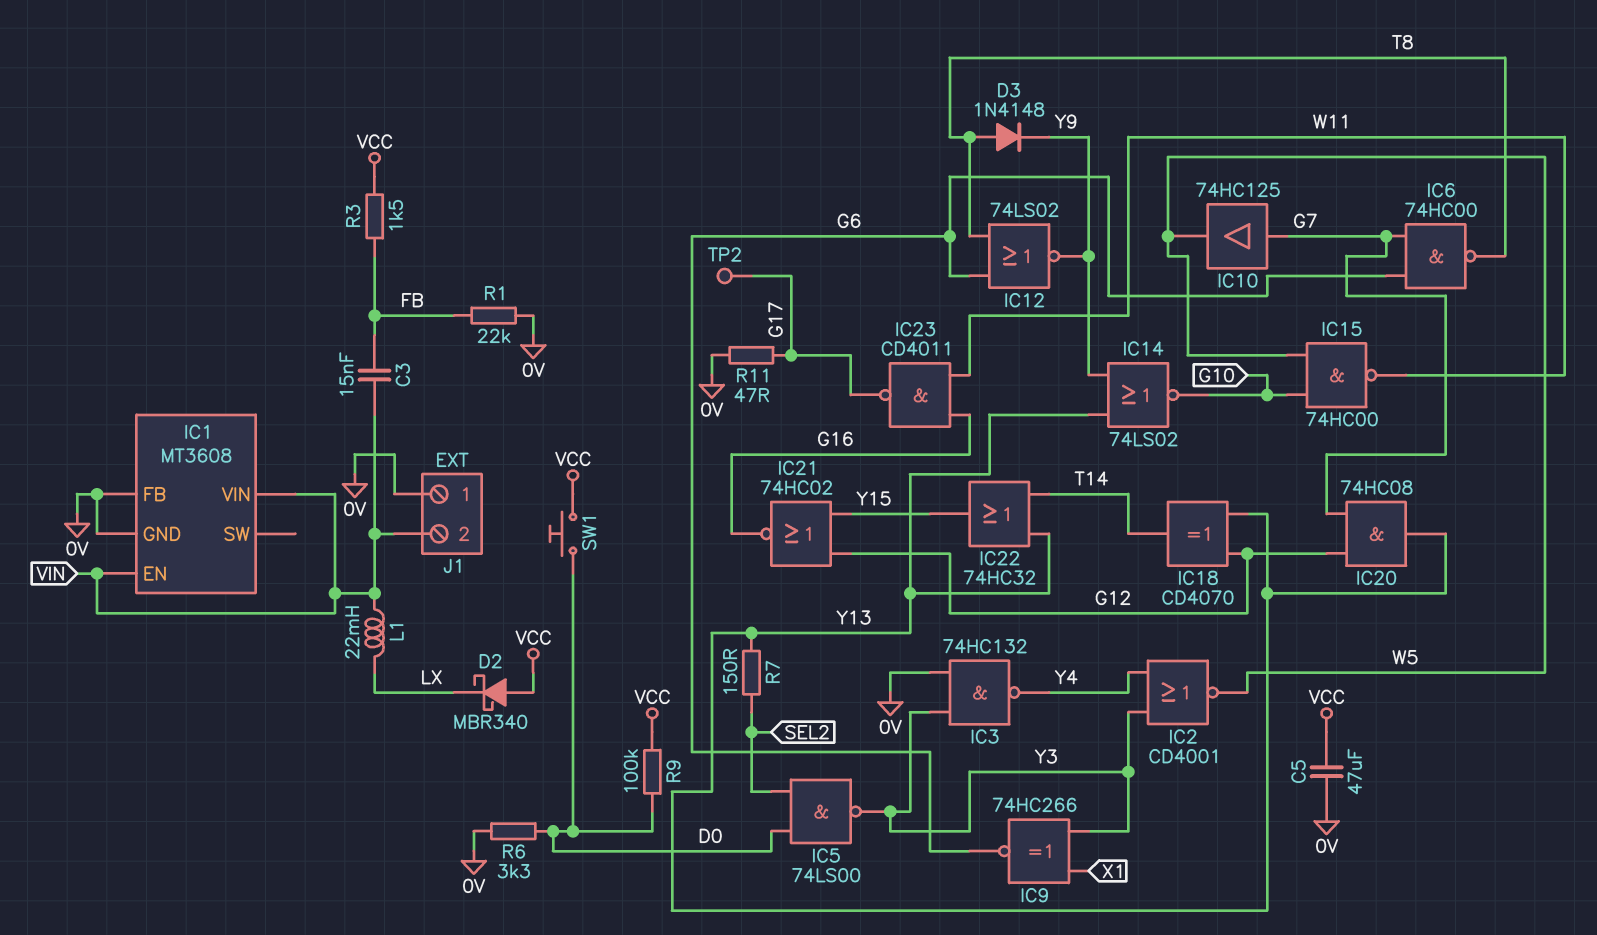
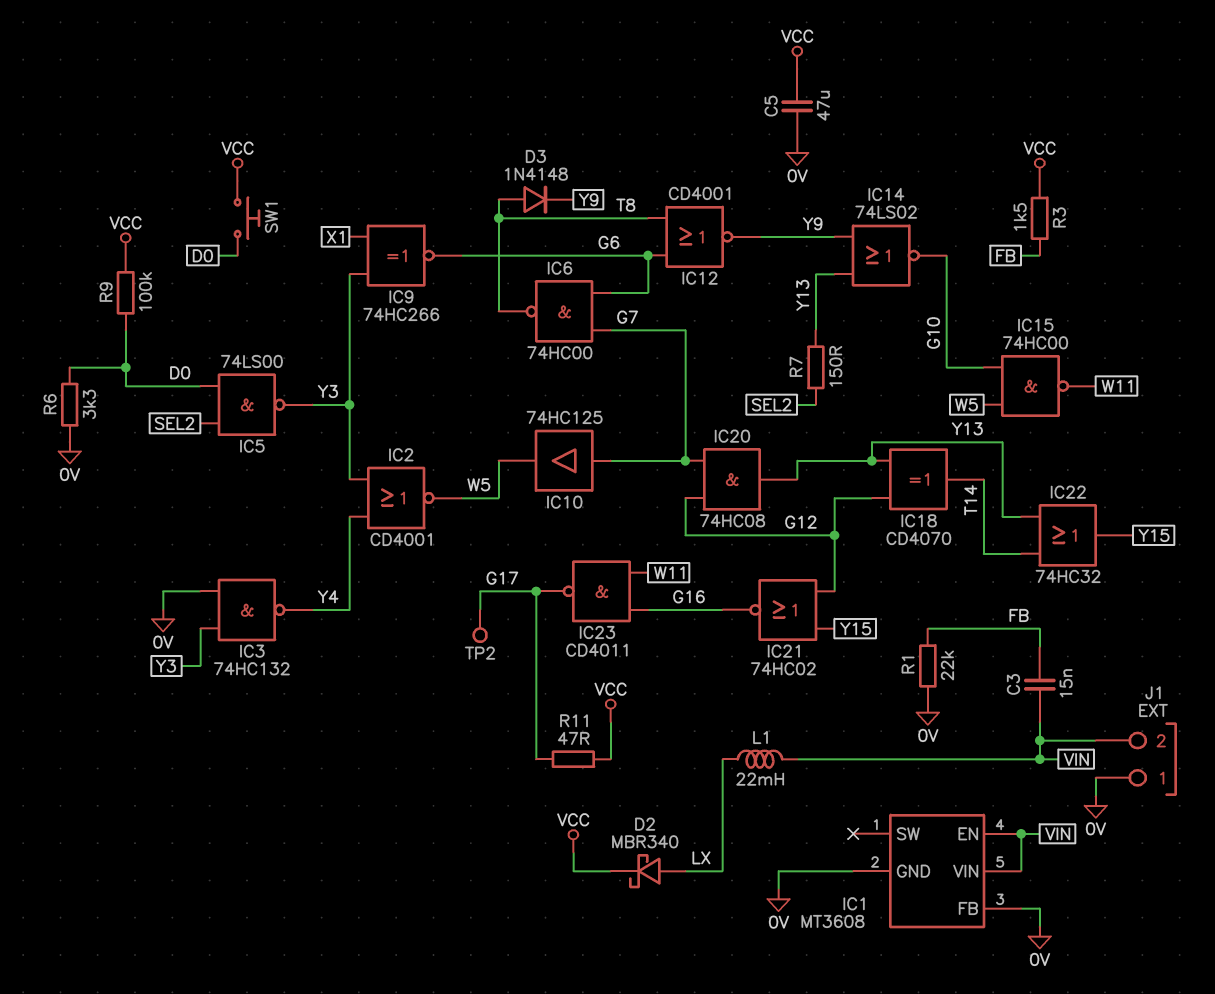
D2: schottky MBR340 (A VCC, K LX) -> schottky MBR340 (A LX, K VCC)
IC12: NOR 74LS02 (in G6, in T8, out Y9) -> NOR CD4001 (in G6, in T8, out Y9)
R11: 47 (0V, G17) -> 47 (G17, VCC)

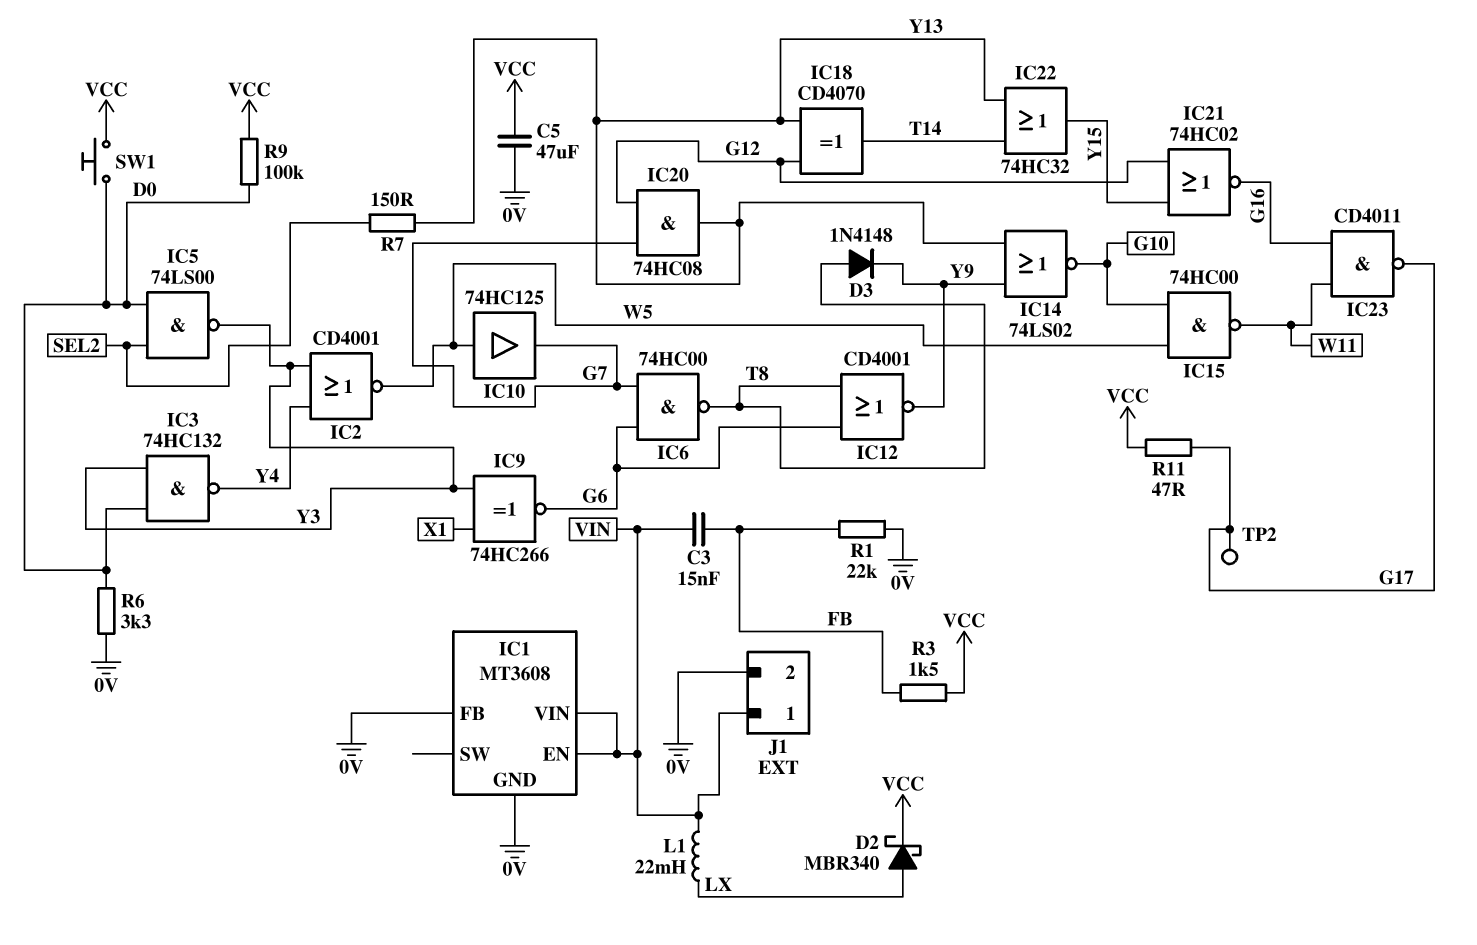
IC3: NAND 74HC132 (in 0V, in Y3, out Y4) -> NAND 74HC132 (in D0, in Y3, out Y4)
IC10: buffer 74HC125 (in G7, out W5) -> buffer 74HC125 (in W5, out G7)
J1 pin 1: 0V -> VIN
J1 pin 2: VIN -> 0V

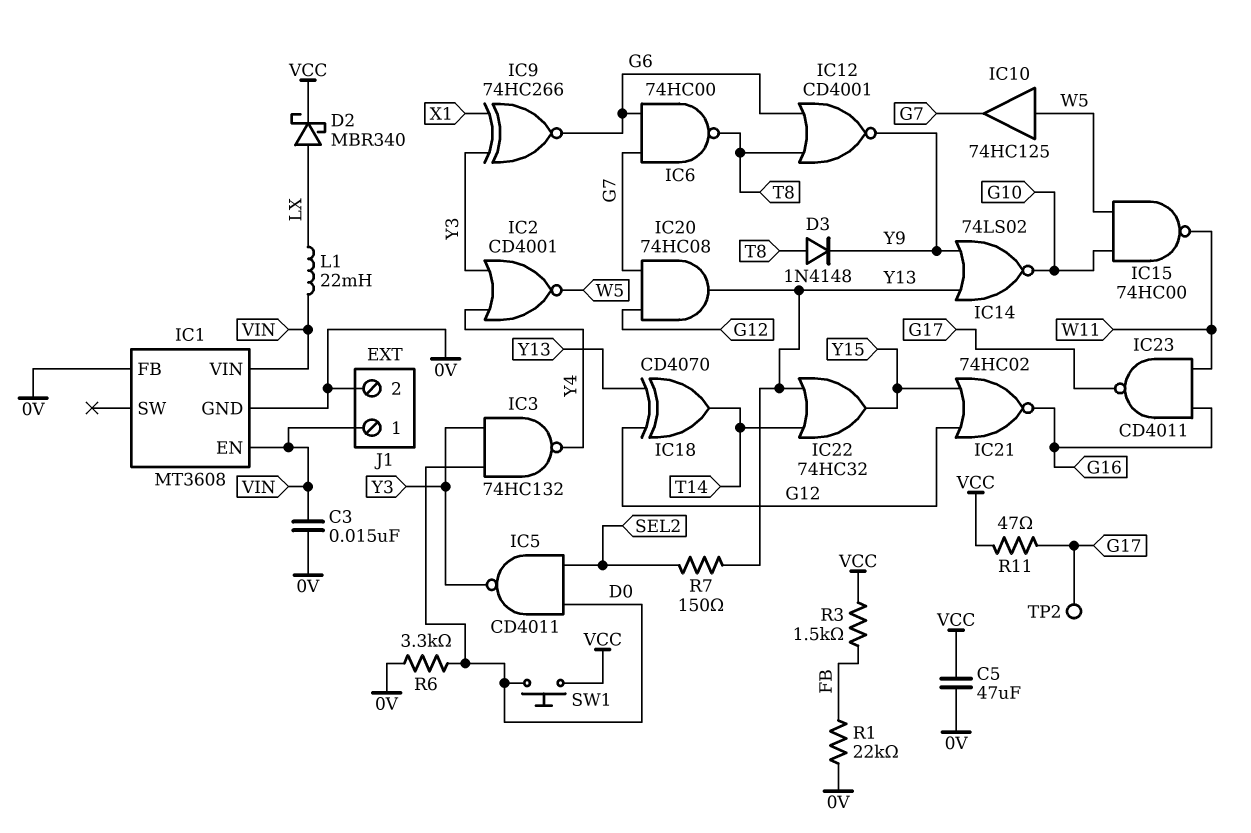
C3: 15nF (FB, VIN) -> 15nF (0V, VIN)
IC5: NAND 74LS00 (in D0, in SEL2, out Y3) -> NAND CD4011 (in D0, in SEL2, out Y3)
R9: 100k (D0, VCC) -> none

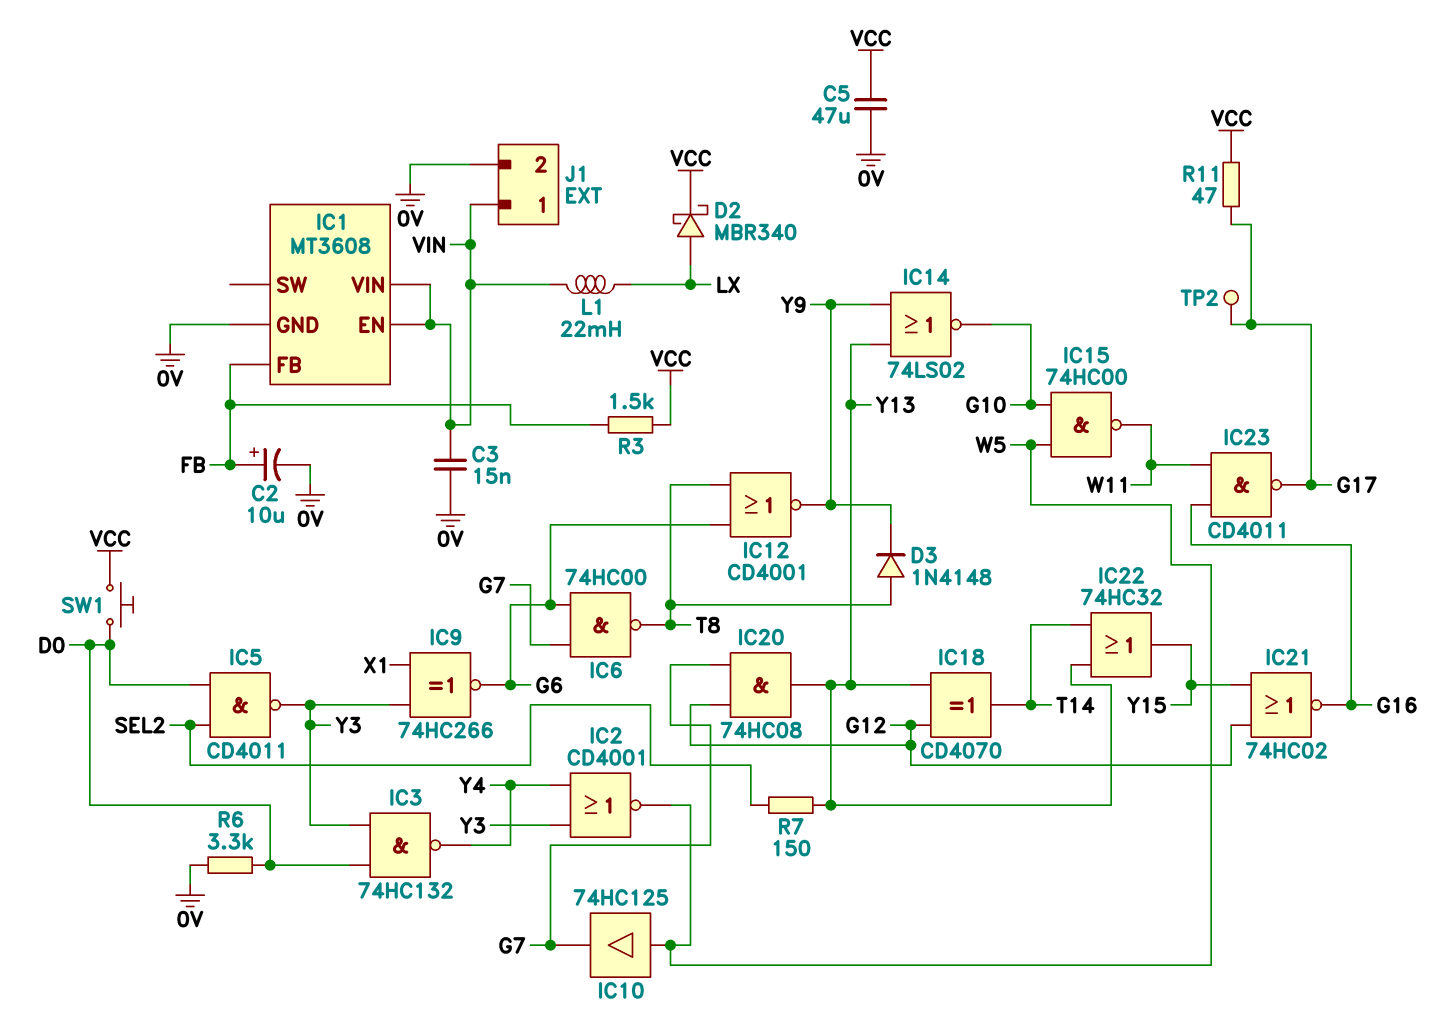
C2: none -> 10uF (plus FB, minus 0V)
IC1 pin FB: 0V -> FB
R1: 22k (0V, FB) -> none

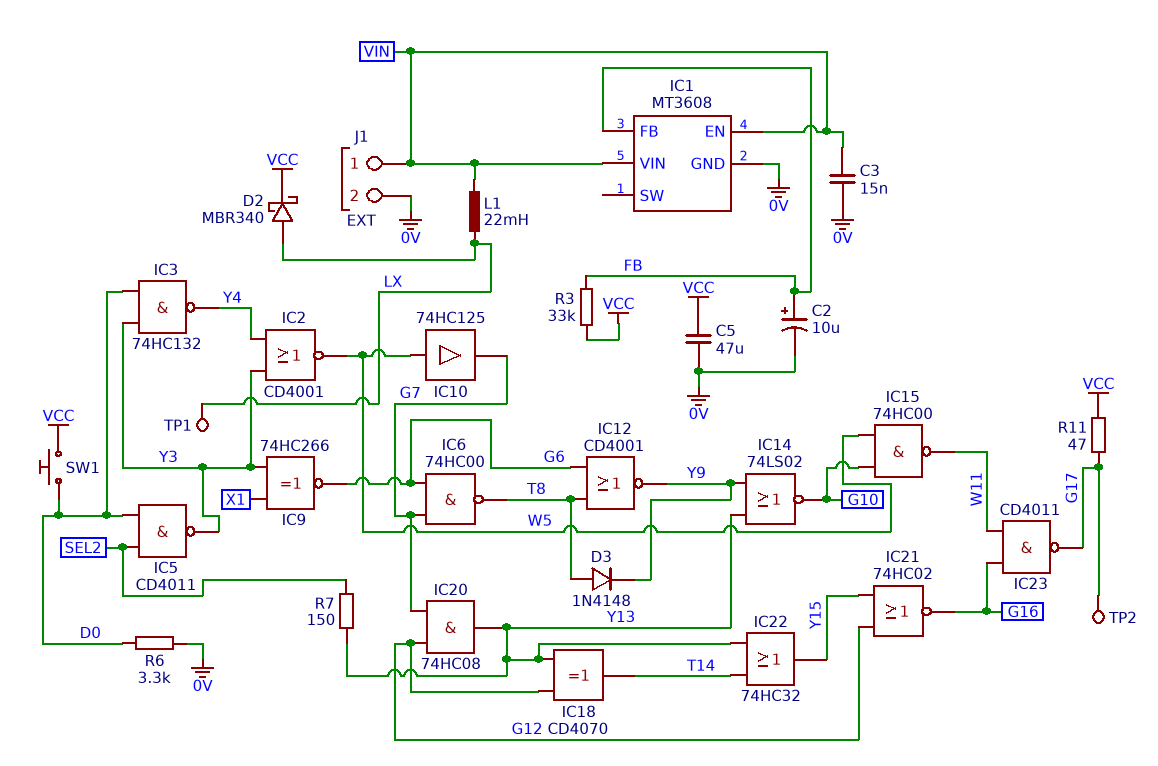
R3: 1.5k (FB, VCC) -> 33k (FB, VCC)
TP1: none -> test point (LX)

